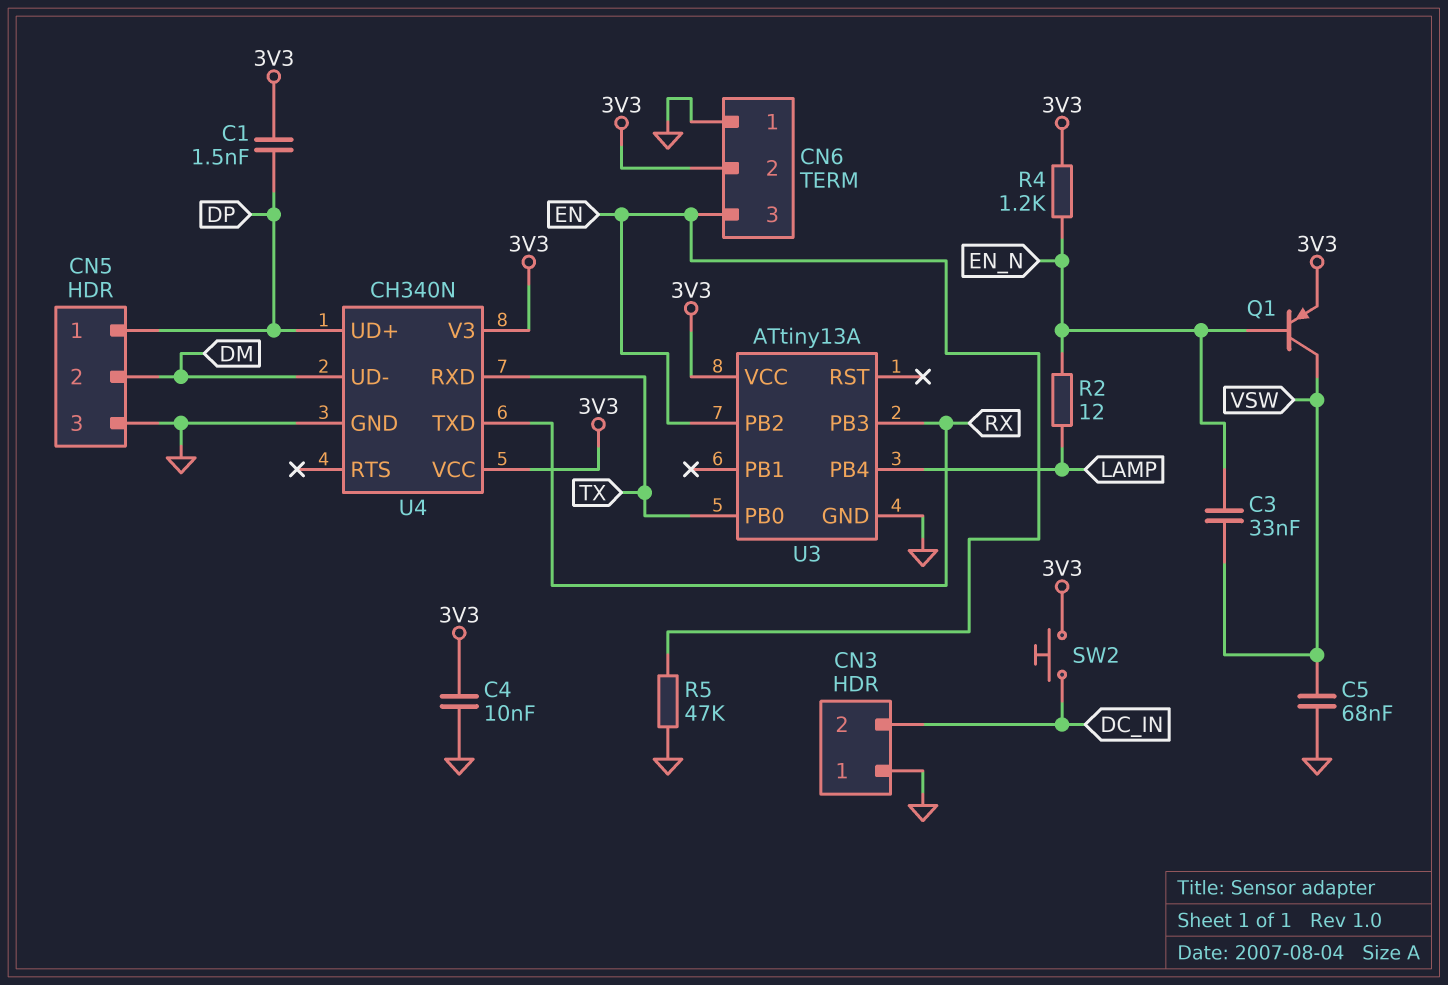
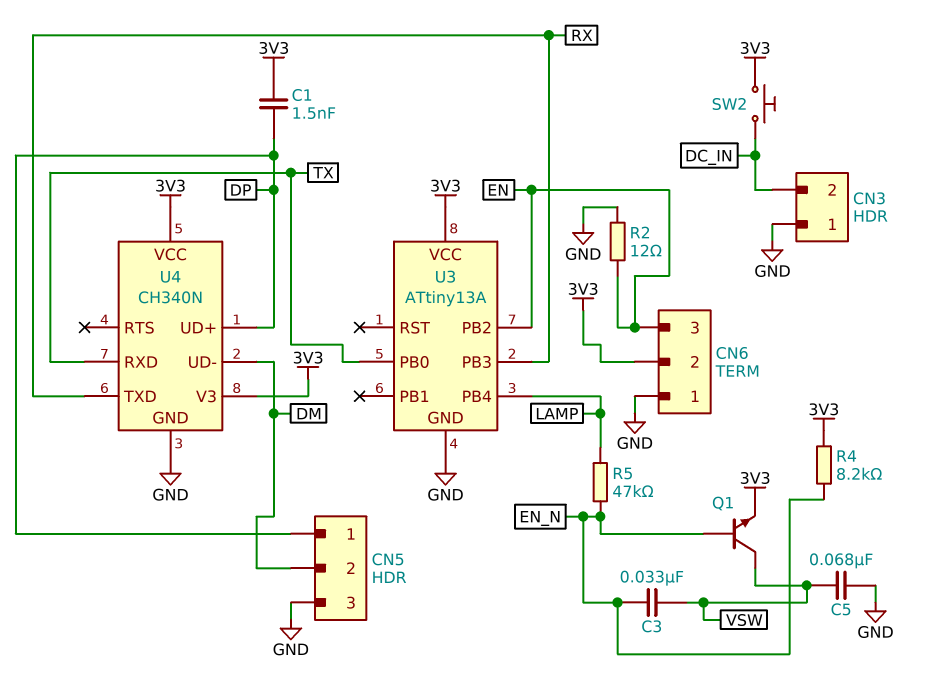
C4: 10nF (3V3, GND) -> none
Q1: PNP (B EN_N, C VSW, E 3V3) -> NPN (B EN_N, C VSW, E 3V3)
R2: 12 (EN_N, LAMP) -> 12 (EN, GND)
R4: 1.2k (3V3, EN_N) -> 8.2k (3V3, EN_N)
R5: 47k (EN, GND) -> 47k (EN_N, LAMP)

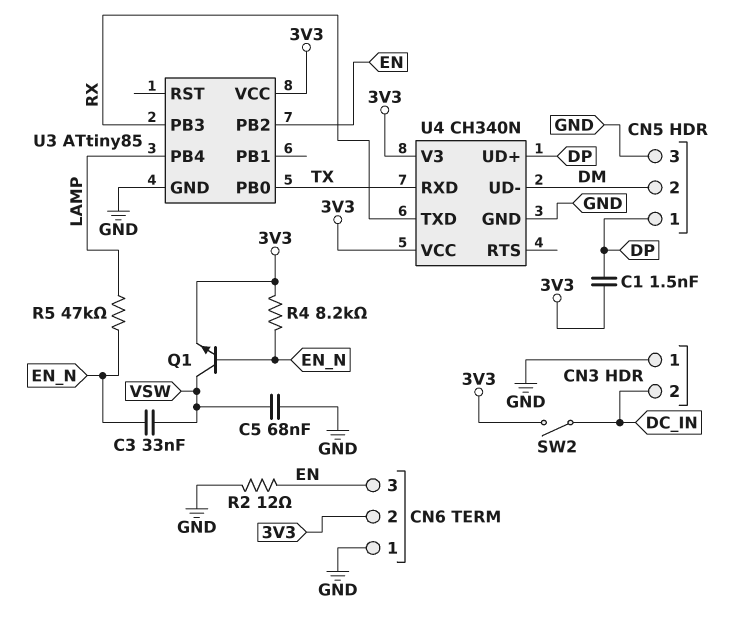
SW2: button (3V3, DC_IN) -> switch (3V3, DC_IN)
U3: ATtiny13A -> ATtiny85

